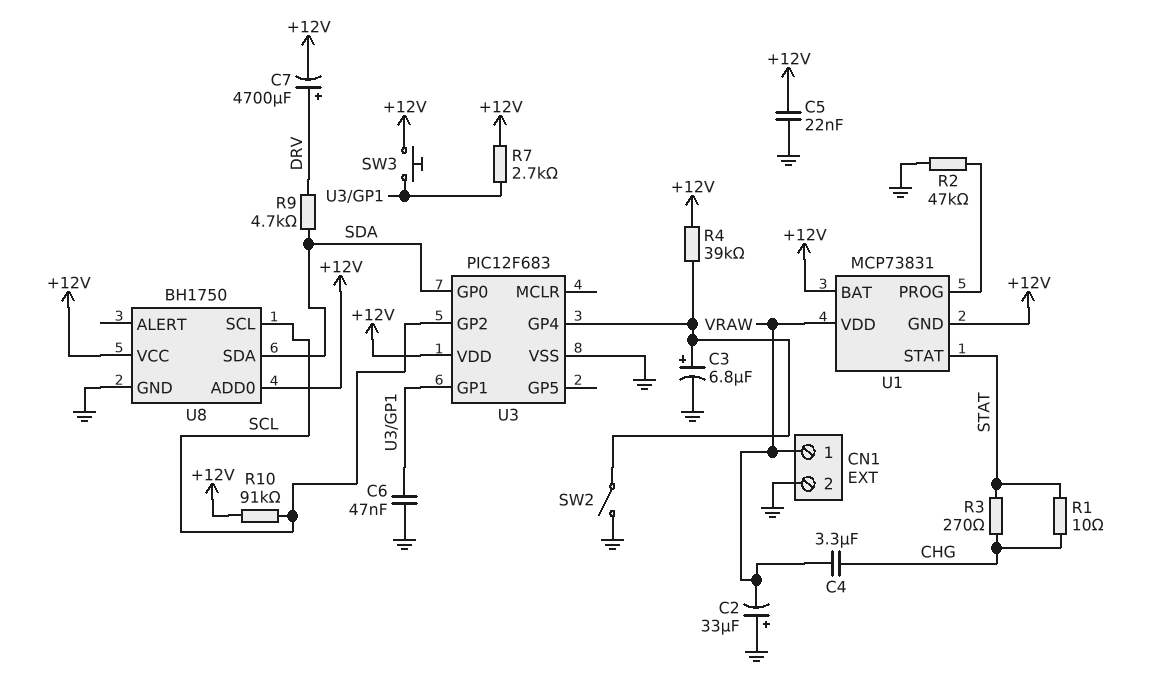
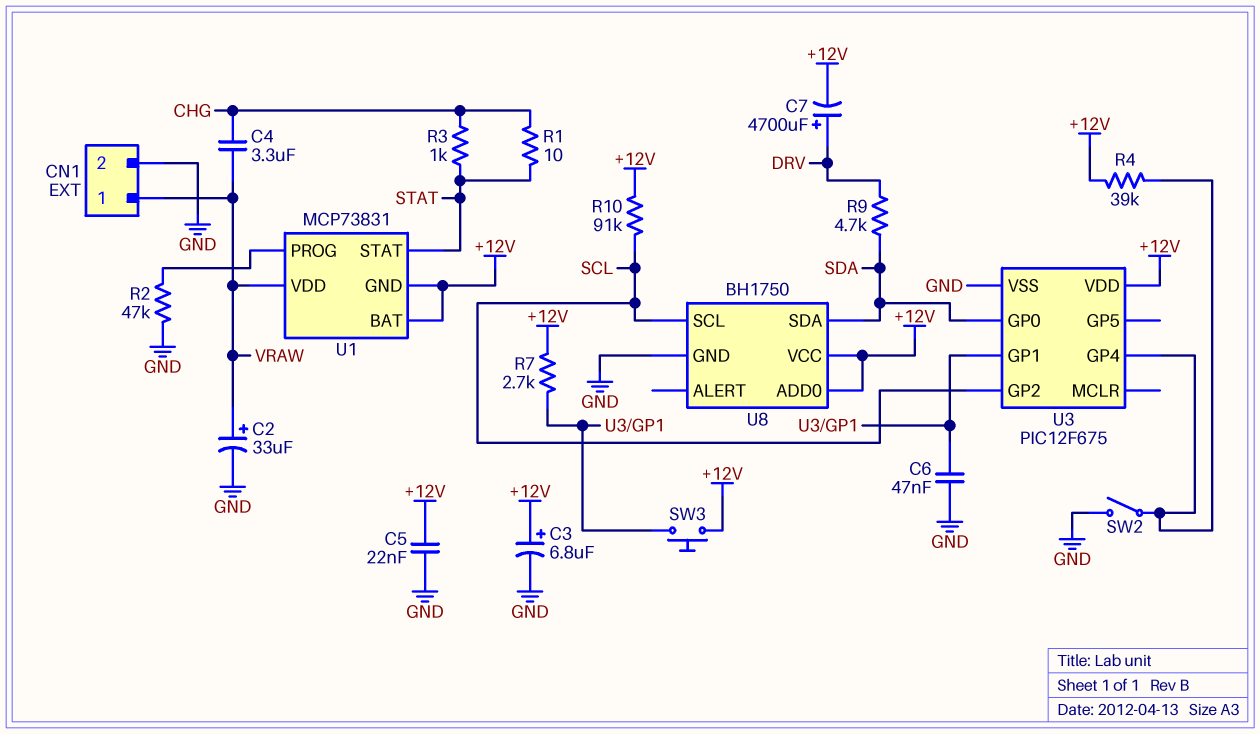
C2: 33uF (plus GND, minus VRAW) -> 33uF (plus VRAW, minus GND)
C3: 6.8uF (plus U3/GP4, minus GND) -> 6.8uF (plus +12V, minus GND)
R3: 270 (CHG, STAT) -> 1k (CHG, STAT)
U3: PIC12F683 -> PIC12F675

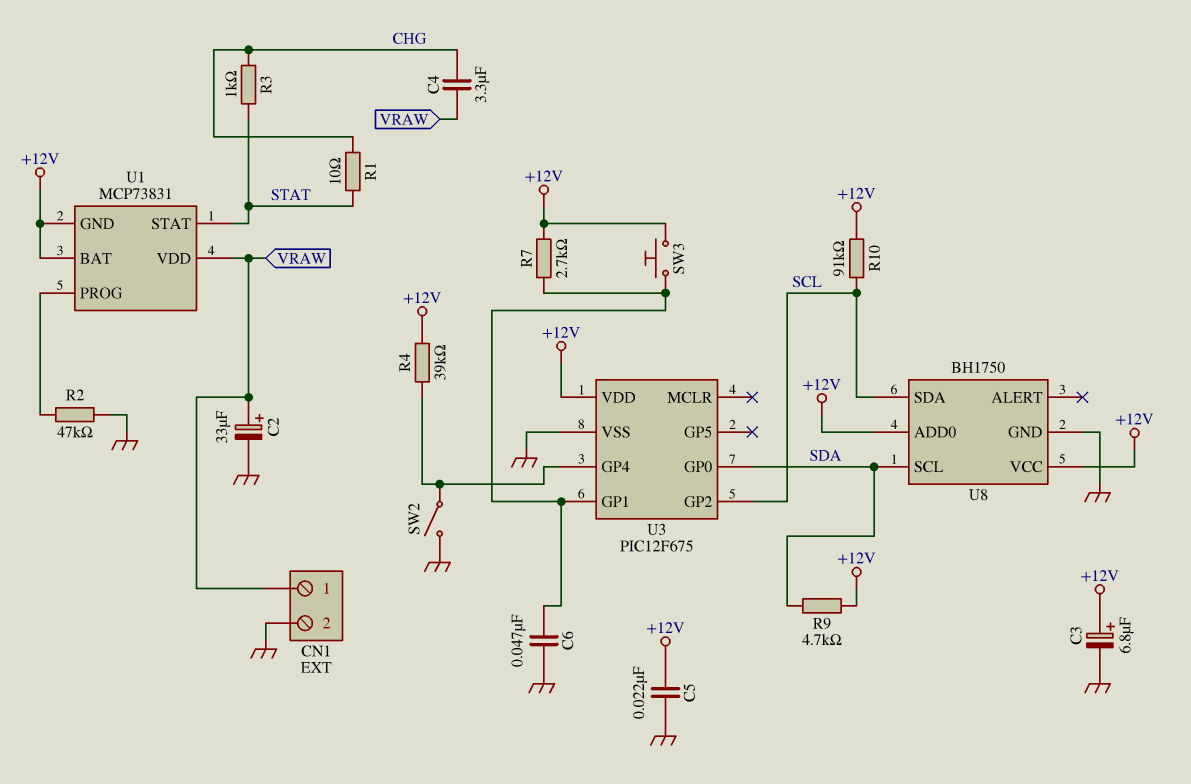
C7: 4700uF (plus DRV, minus +12V) -> none
R9: 4.7k (DRV, SDA) -> 4.7k (+12V, SDA)
U8 pin SCL: SCL -> SDA
U8 pin SDA: SDA -> SCL

